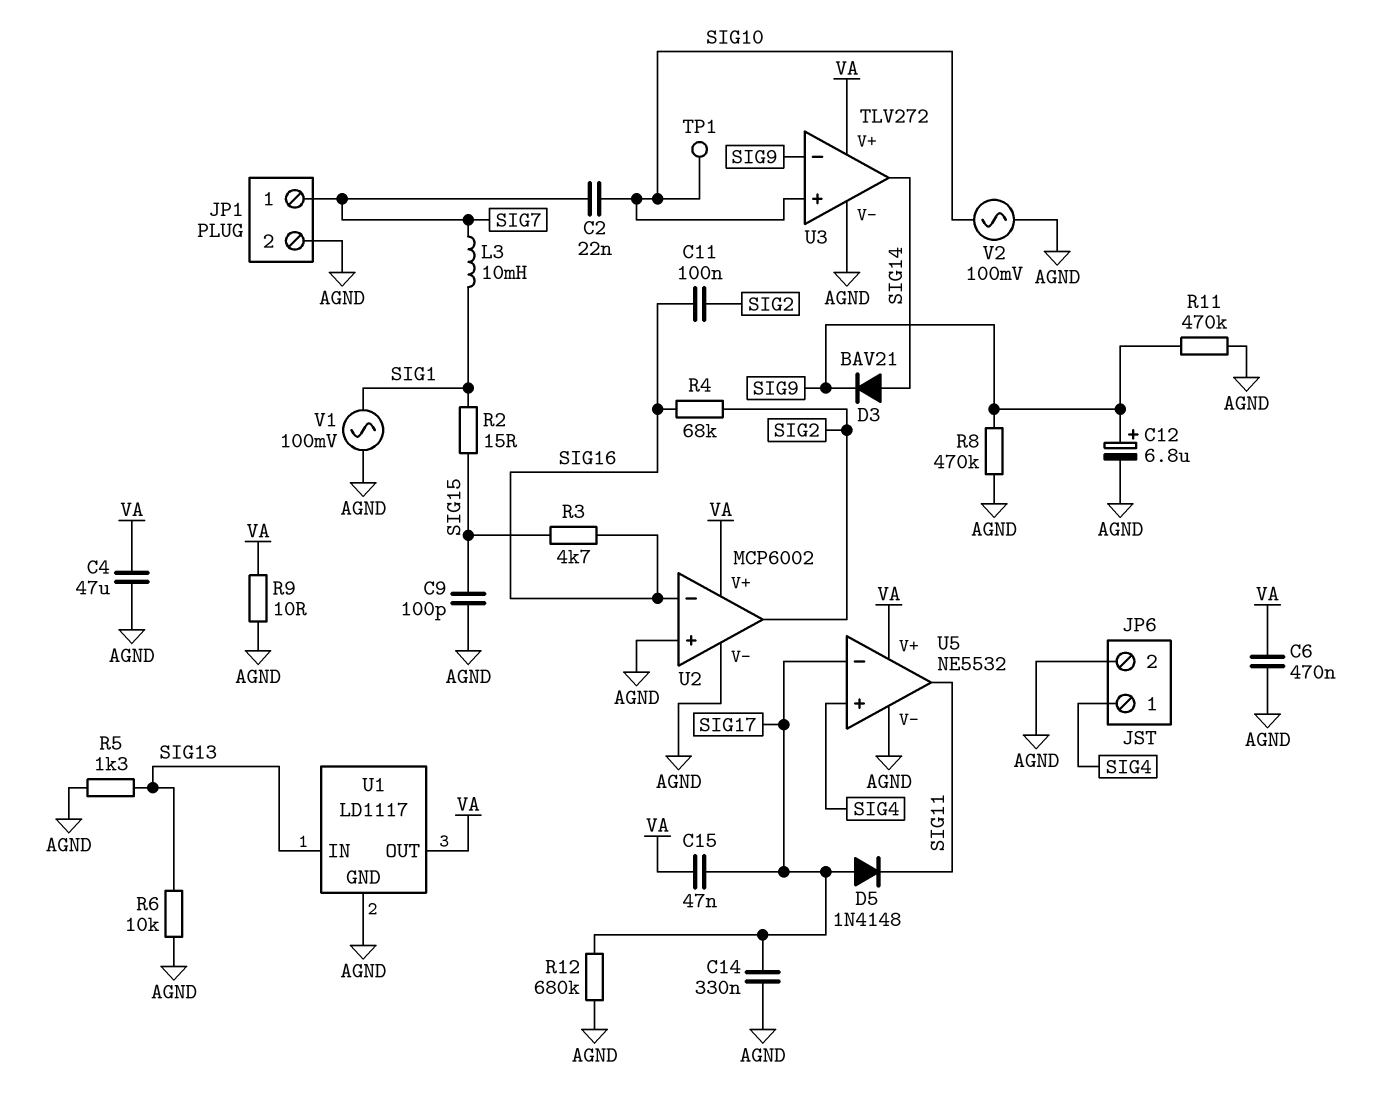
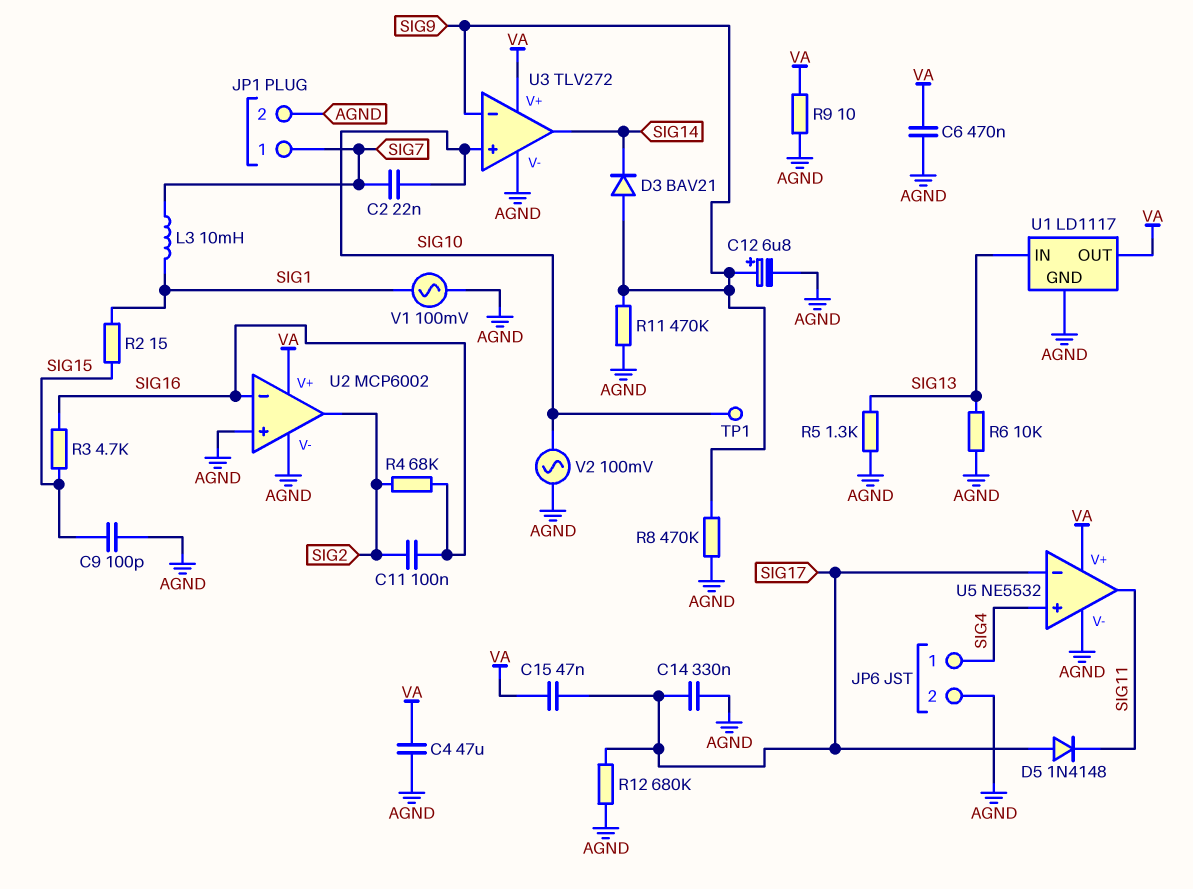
D3: diode BAV21 (A SIG14, K SIG9) -> diode BAV21 (A SIG9, K SIG14)

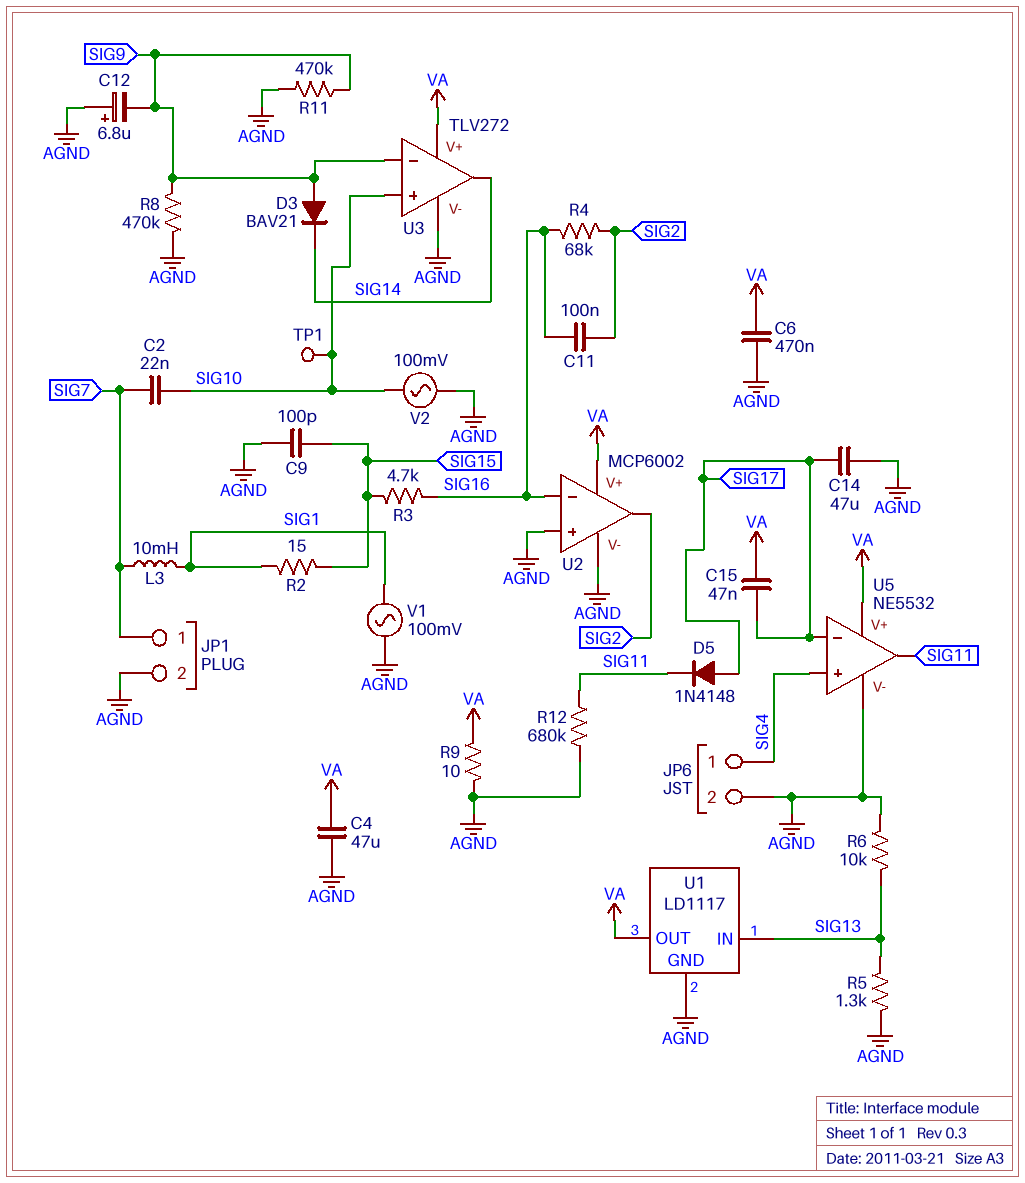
C12: 6.8uF (plus SIG9, minus AGND) -> 6.8uF (plus AGND, minus SIG9)
C14: 330nF (AGND, SIG17) -> 47uF (AGND, SIG17)
R12: 680k (AGND, SIG17) -> 680k (AGND, SIG11)

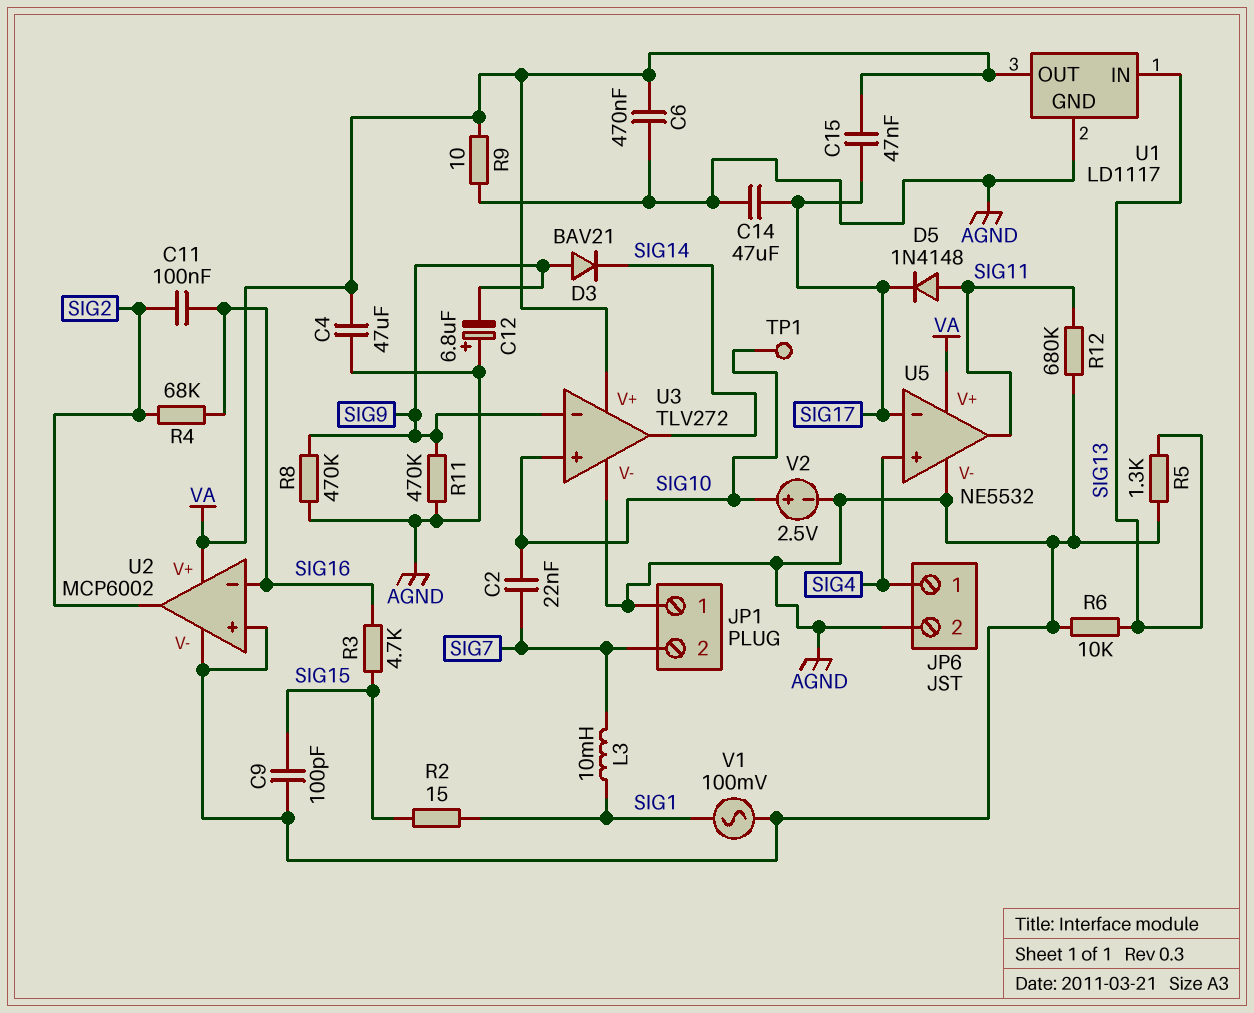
D5: diode 1N4148 (A SIG17, K SIG11) -> diode 1N4148 (A SIG11, K SIG17)
JP1 pin 1: SIG7 -> AGND
JP1 pin 2: AGND -> SIG7
V2: AC 100mV (AGND, SIG10) -> 2.5V (plus SIG10, minus AGND)

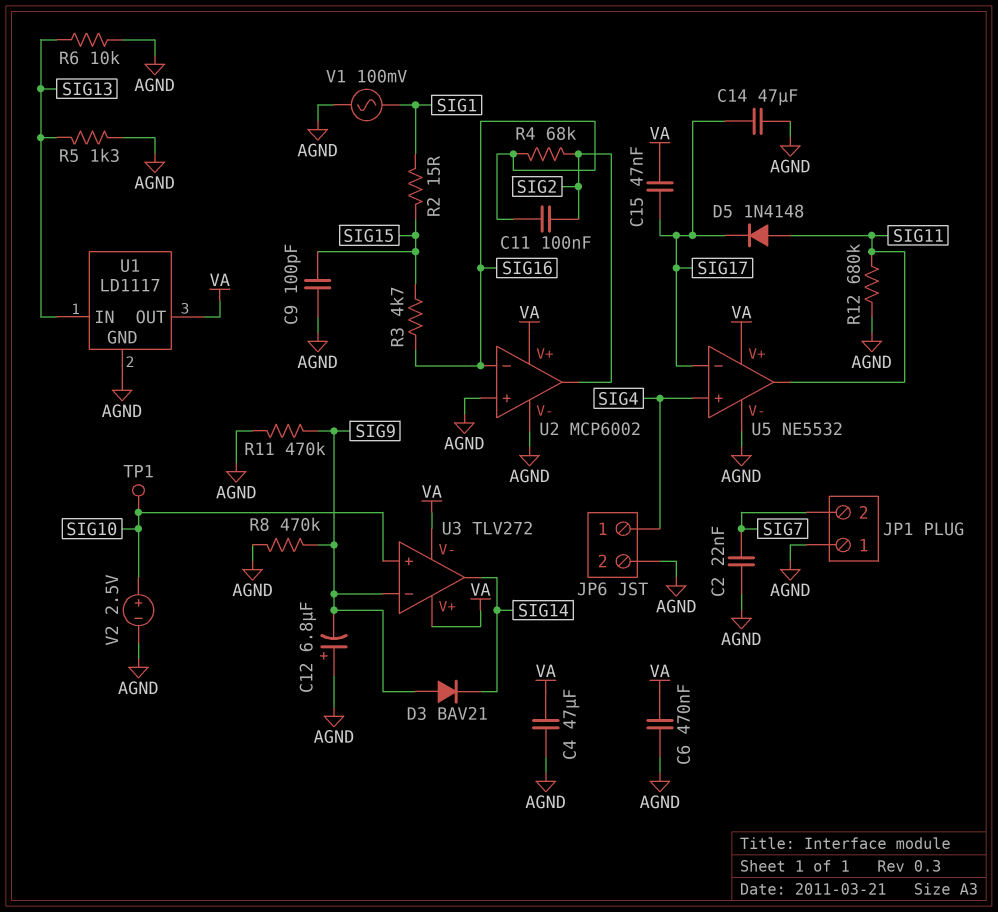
C2: 22nF (SIG7, SIG10) -> 22nF (AGND, SIG7)
L3: 10mH (SIG1, SIG7) -> none
R9: 10 (AGND, VA) -> none
U3 pin V-: AGND -> VA

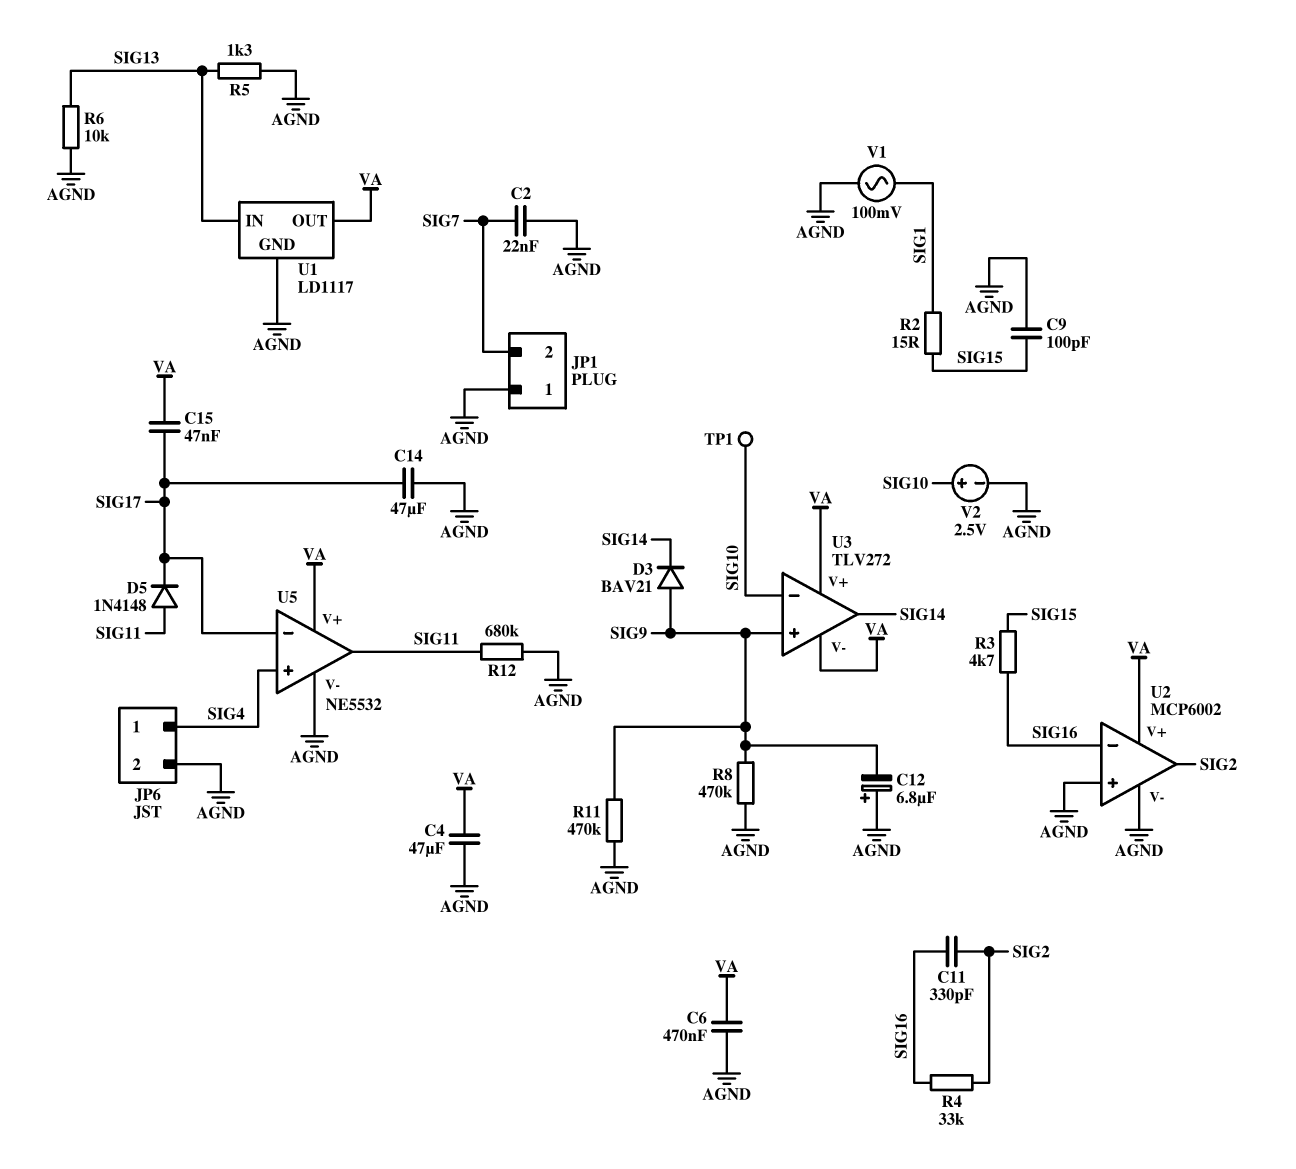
C11: 100nF (SIG2, SIG16) -> 330pF (SIG2, SIG16)
R4: 68k (SIG2, SIG16) -> 33k (SIG2, SIG16)
U3 pin in+: SIG10 -> SIG9
U3 pin in-: SIG9 -> SIG10

